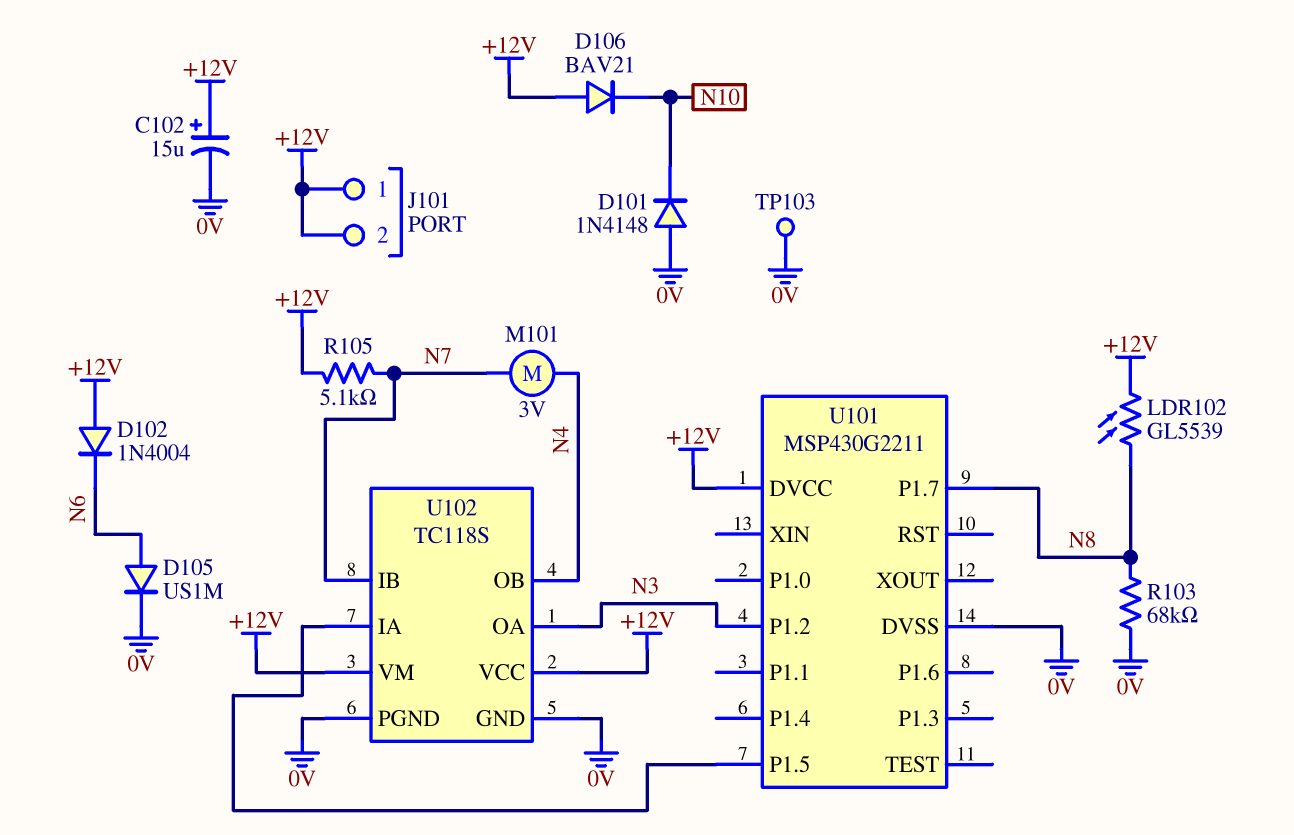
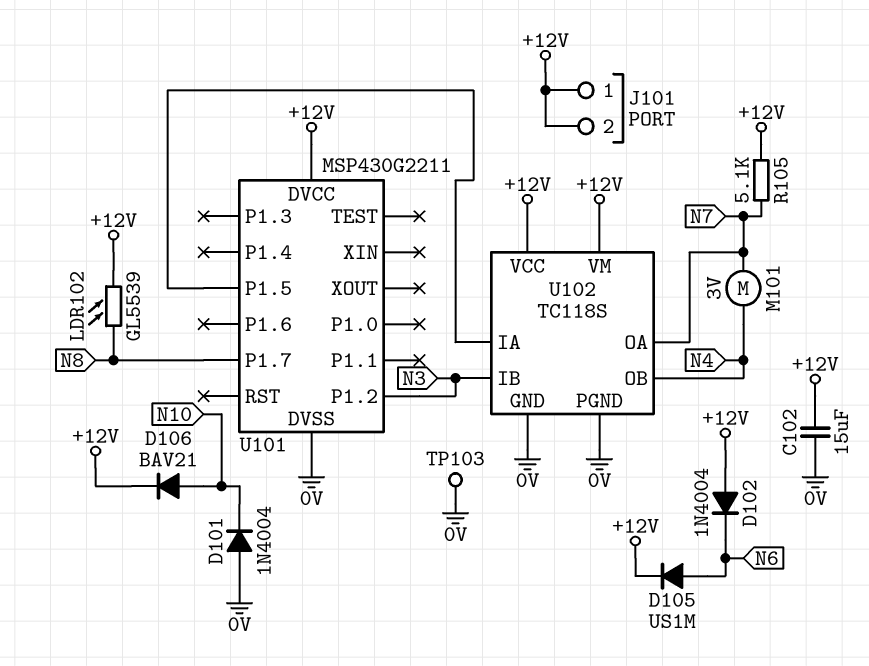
C102: 15uF (plus +12V, minus 0V) -> 15uF (+12V, 0V)
D101: diode 1N4148 (A 0V, K N10) -> diode 1N4004 (A 0V, K N10)
D105: diode US1M (A N6, K 0V) -> diode US1M (A N6, K +12V)
D106: diode BAV21 (A +12V, K N10) -> diode BAV21 (A N10, K +12V)
R103: 68k (0V, N8) -> none
U102 pin IB: N7 -> N3
U102 pin OA: N3 -> N7

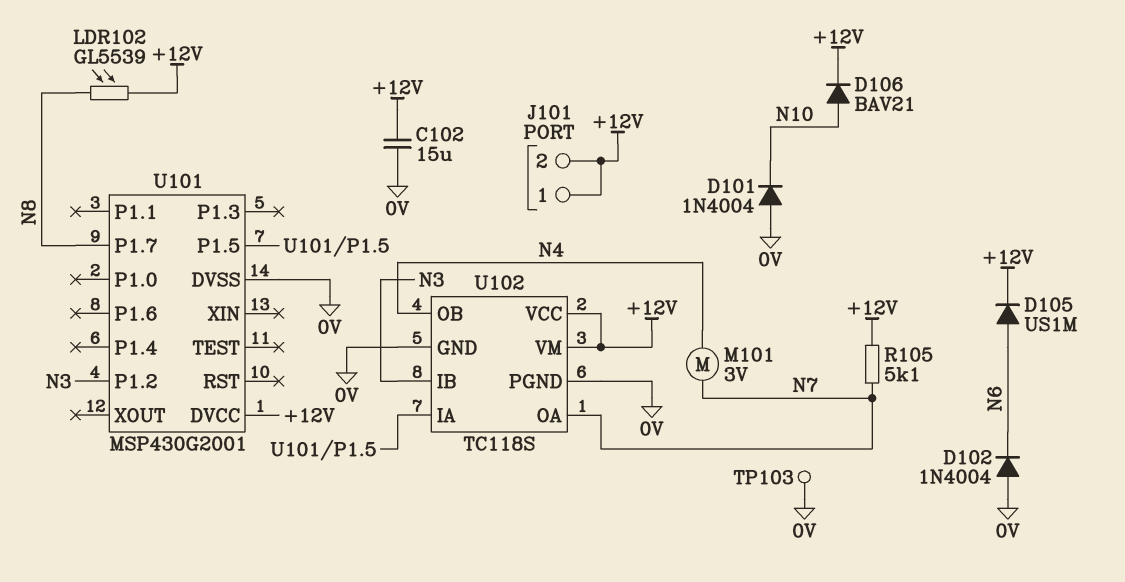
D102: diode 1N4004 (A +12V, K N6) -> diode 1N4004 (A 0V, K N6)
U101: MSP430G2211 -> MSP430G2001

